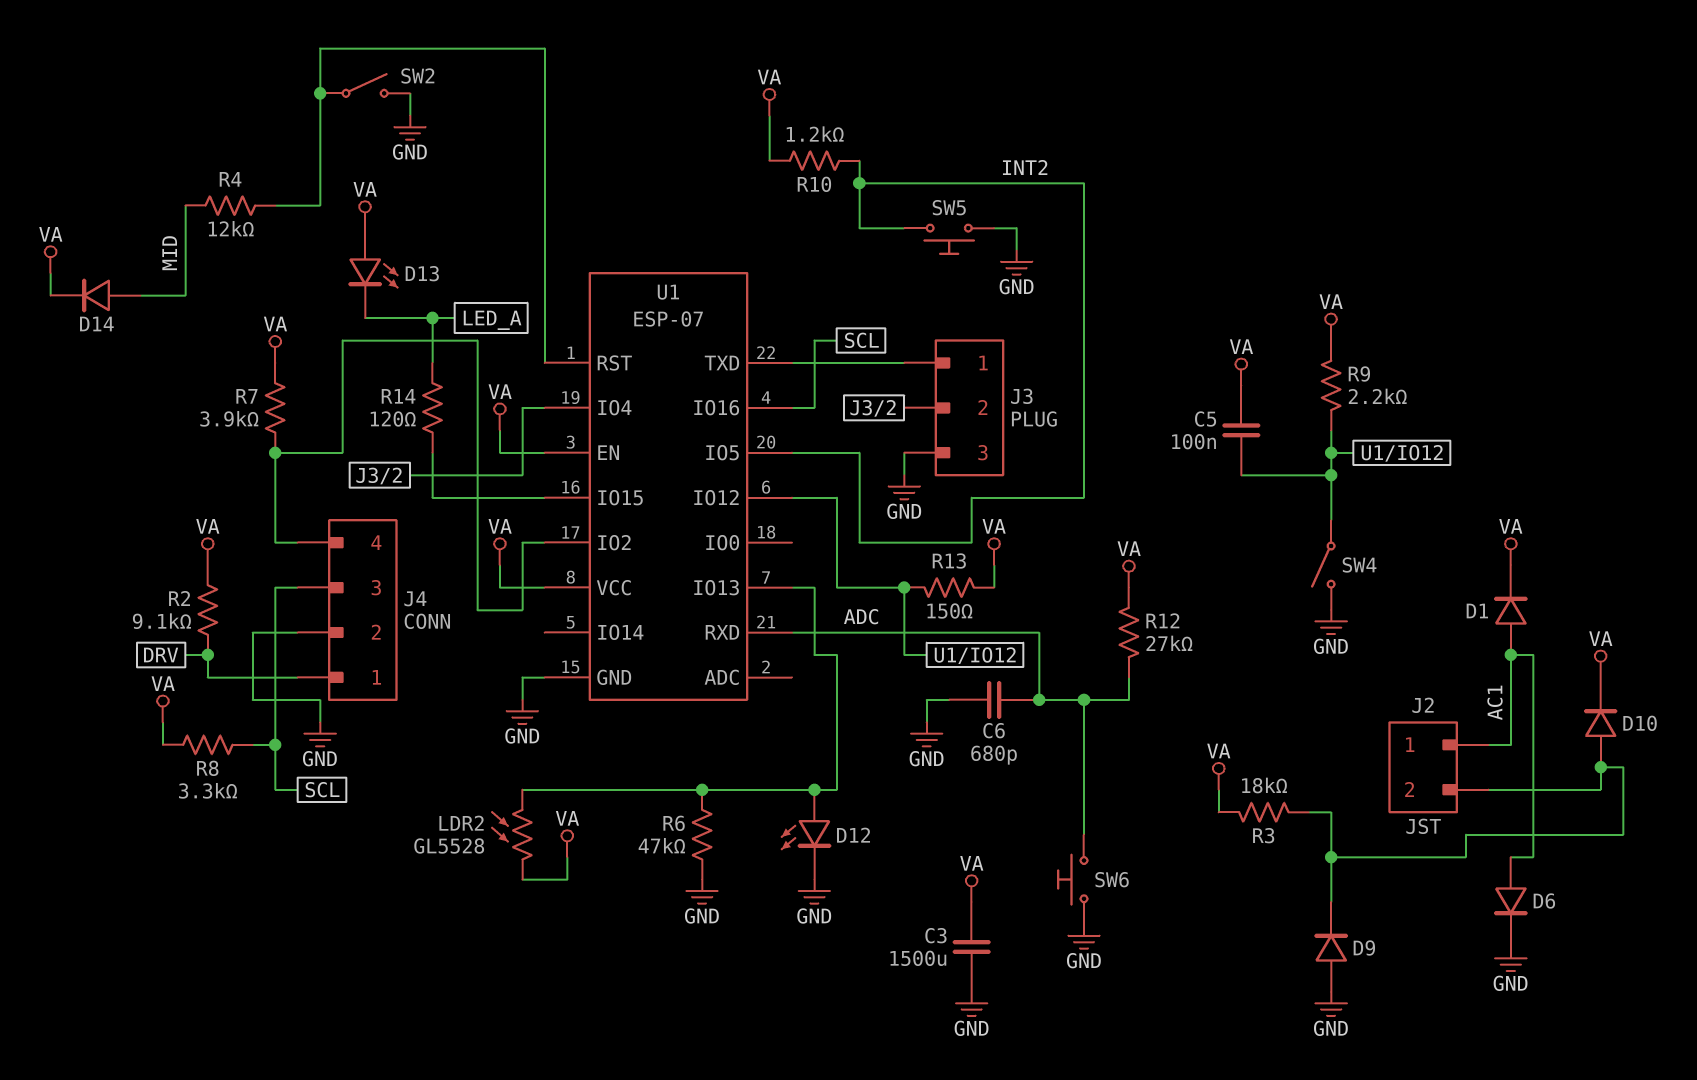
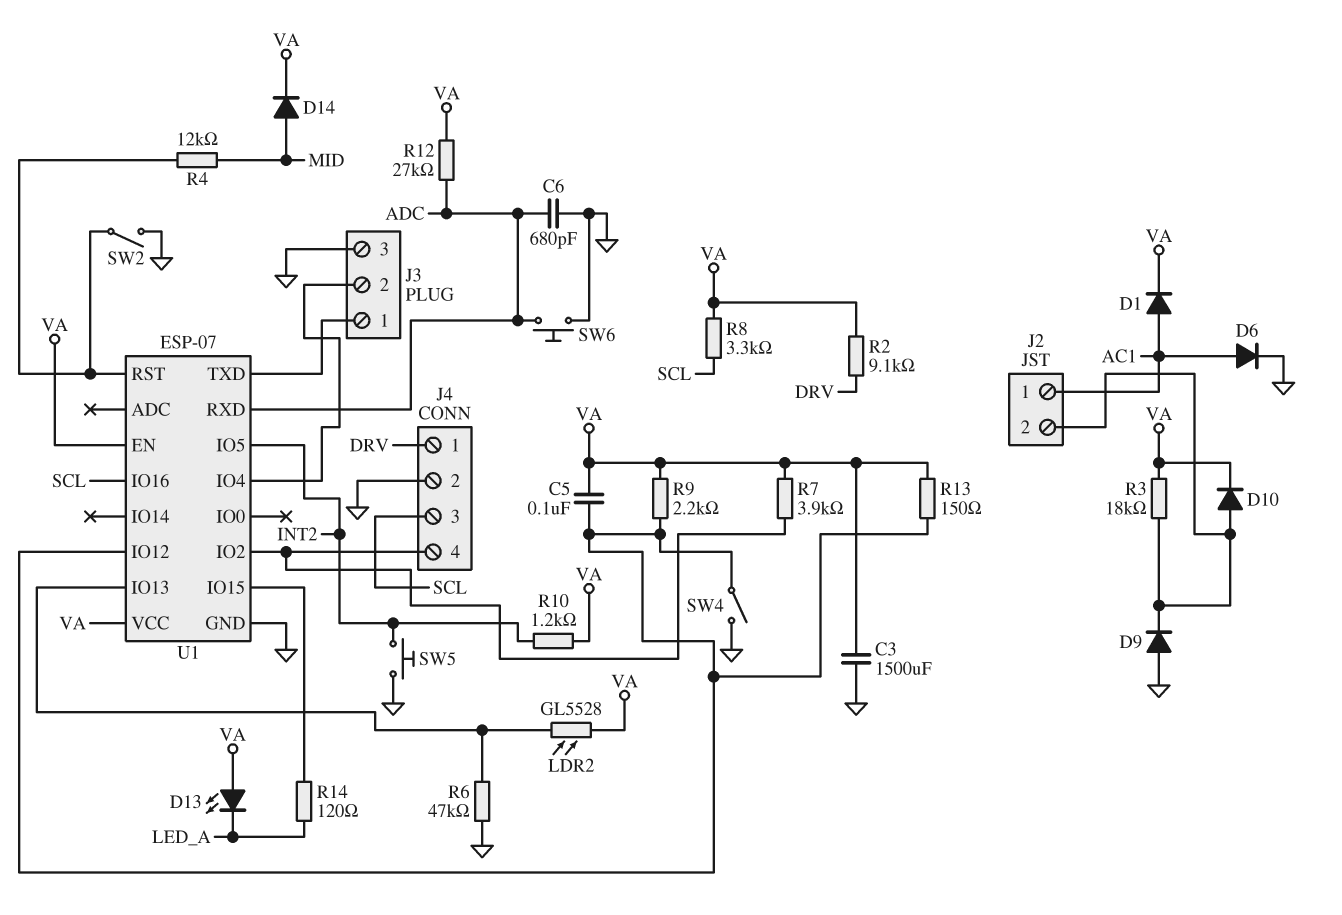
D12: LED (A U1/IO13, K GND) -> none

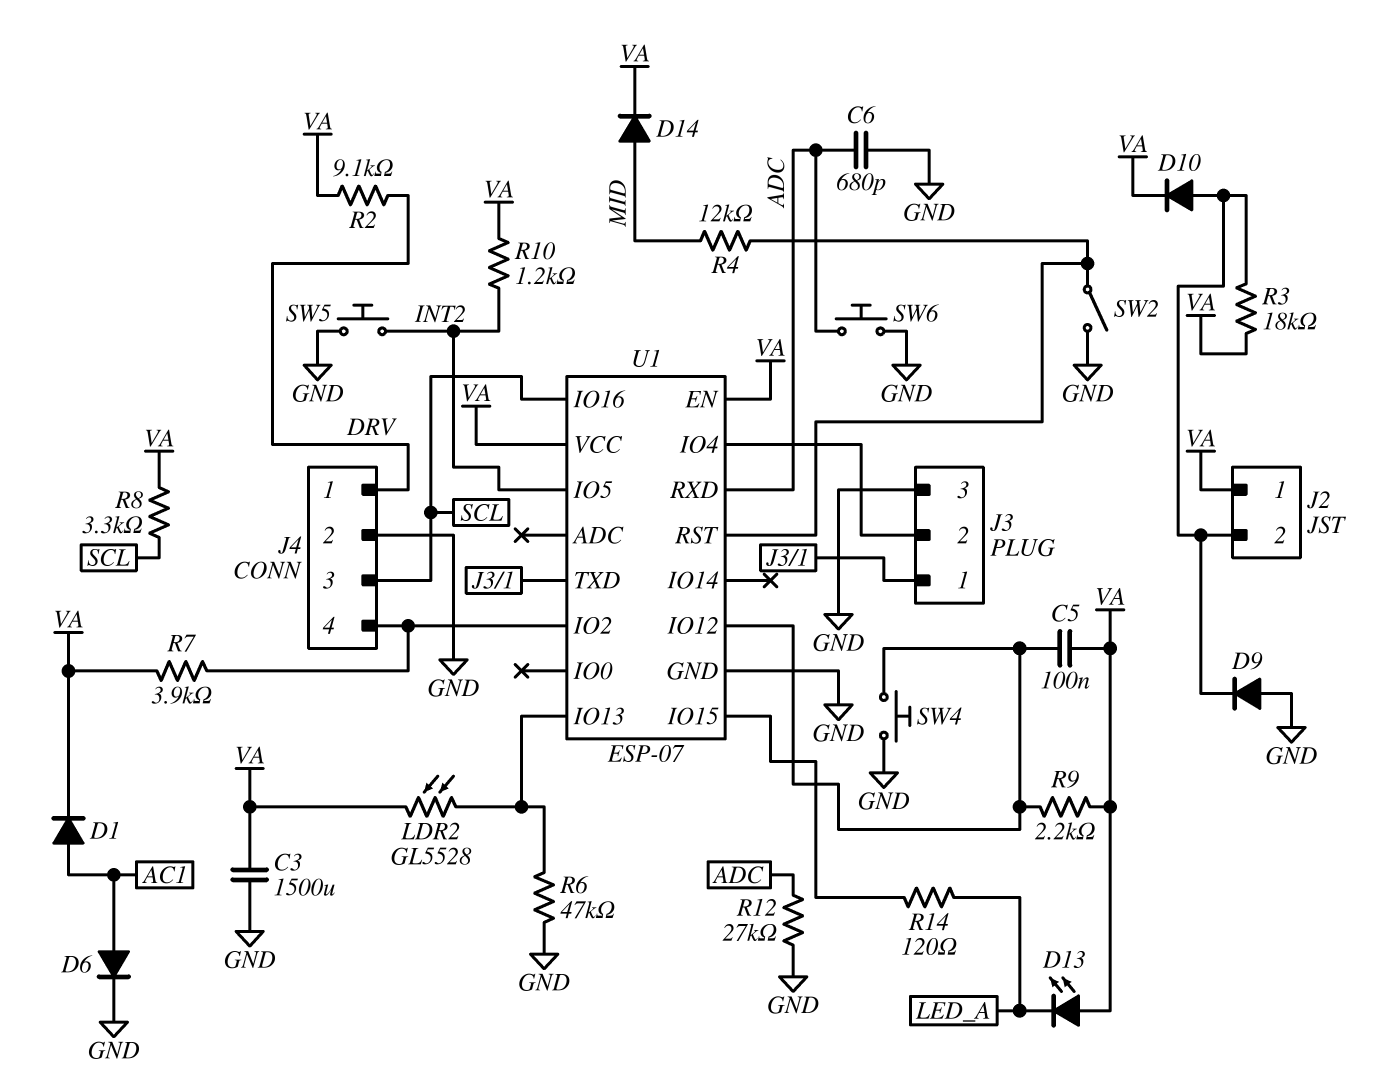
J2 pin 1: AC1 -> VA
R12: 27k (ADC, VA) -> 27k (ADC, GND)
R13: 150 (U1/IO12, VA) -> none
SW4: switch (GND, U1/IO12) -> button (GND, U1/IO12)

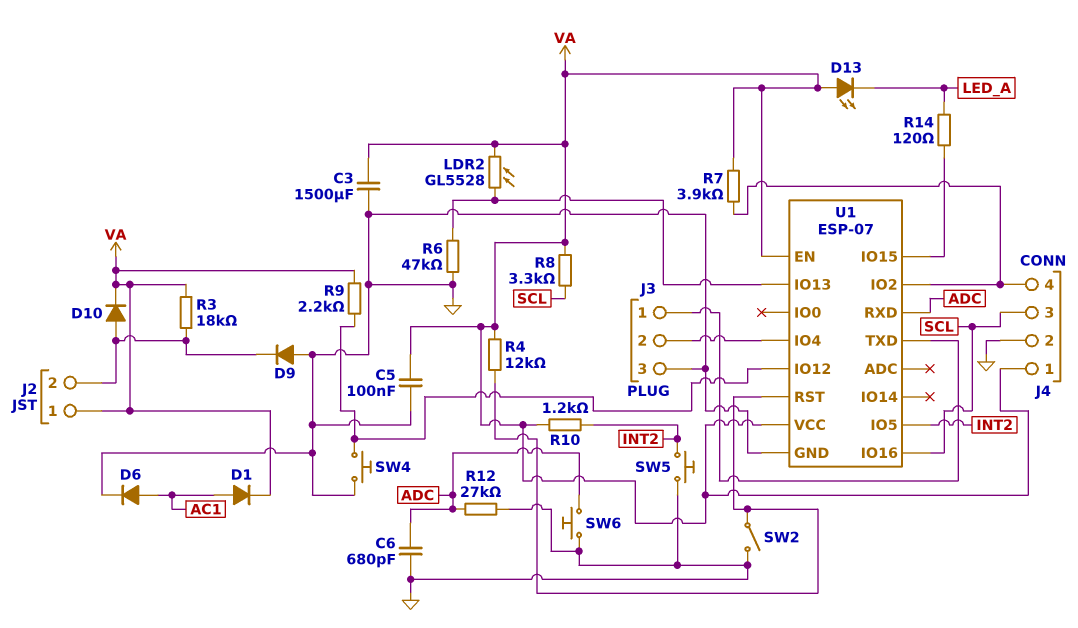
C5: 100nF (U1/IO12, VA) -> 100nF (GND, VA)
D14: diode (A MID, K VA) -> none
J4 pin 1: DRV -> VA
R2: 9.1k (DRV, VA) -> none
R4: 12k (MID, U1/RST) -> 12k (U1/RST, VA)

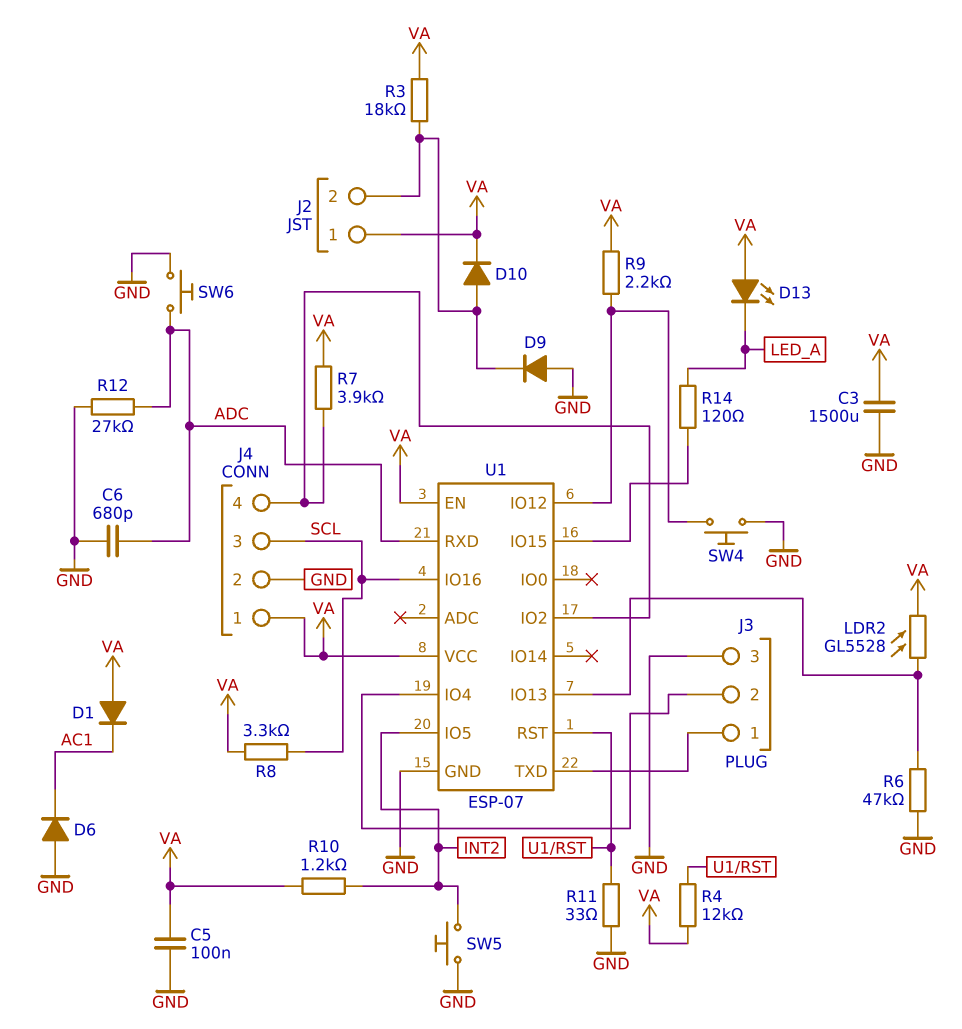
D1: diode (A AC1, K VA) -> diode (A VA, K AC1)
D6: diode (A AC1, K GND) -> diode (A GND, K AC1)
R11: none -> 33 (GND, U1/RST)
SW2: switch (GND, U1/RST) -> none

